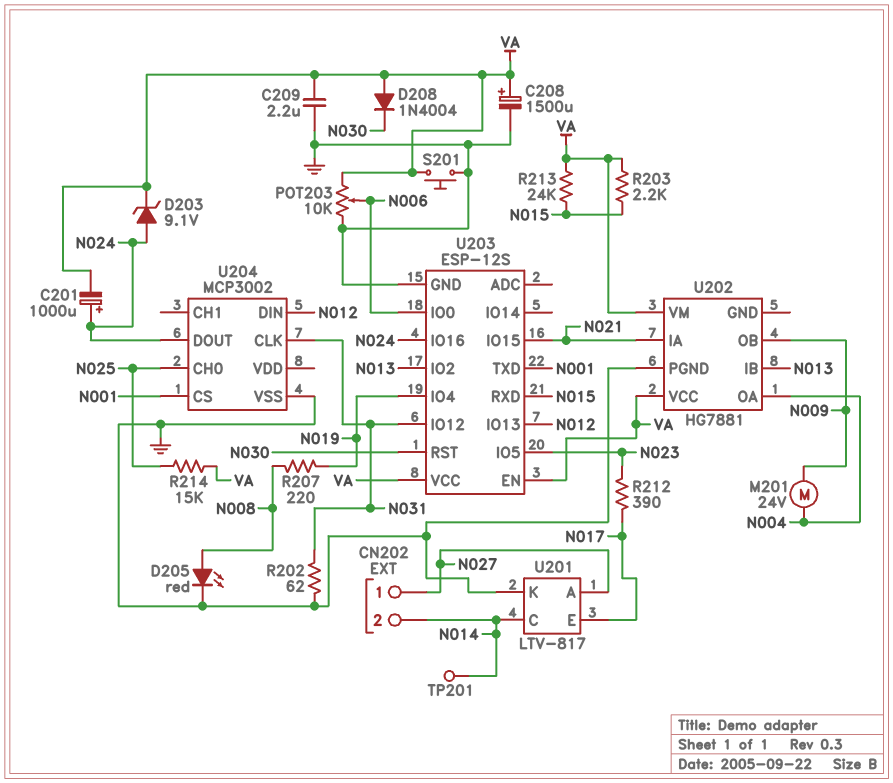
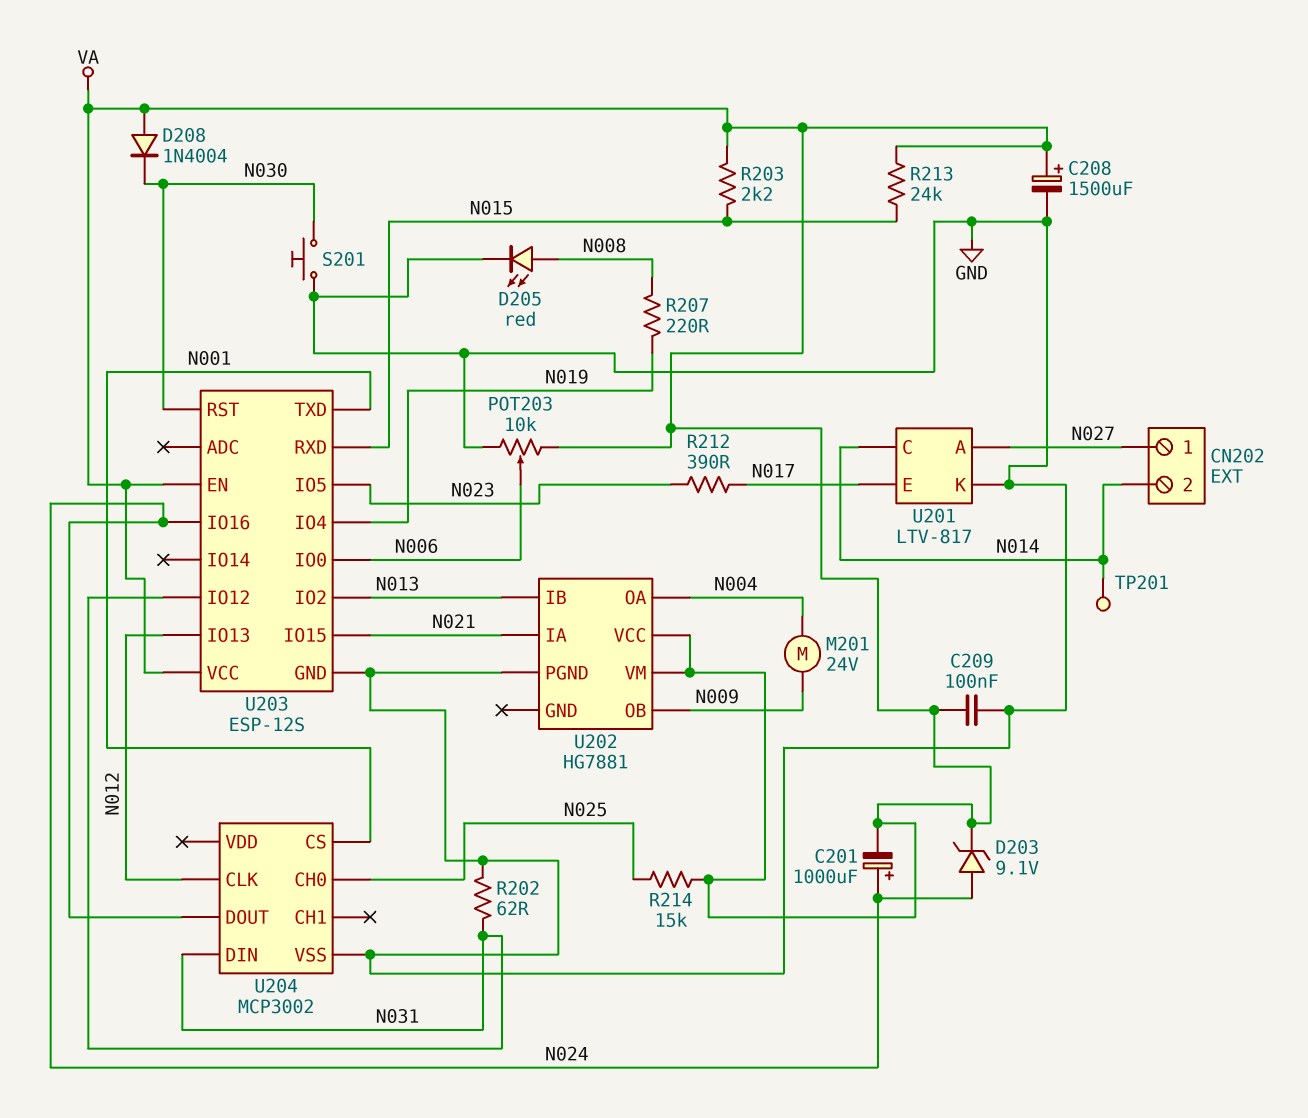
C209: 2.2uF (GND, VA) -> 100nF (GND, VA)
S201: button (GND, VA) -> button (GND, N030)
U204 pin CLK: N031 -> N012
U204 pin DIN: N012 -> N031

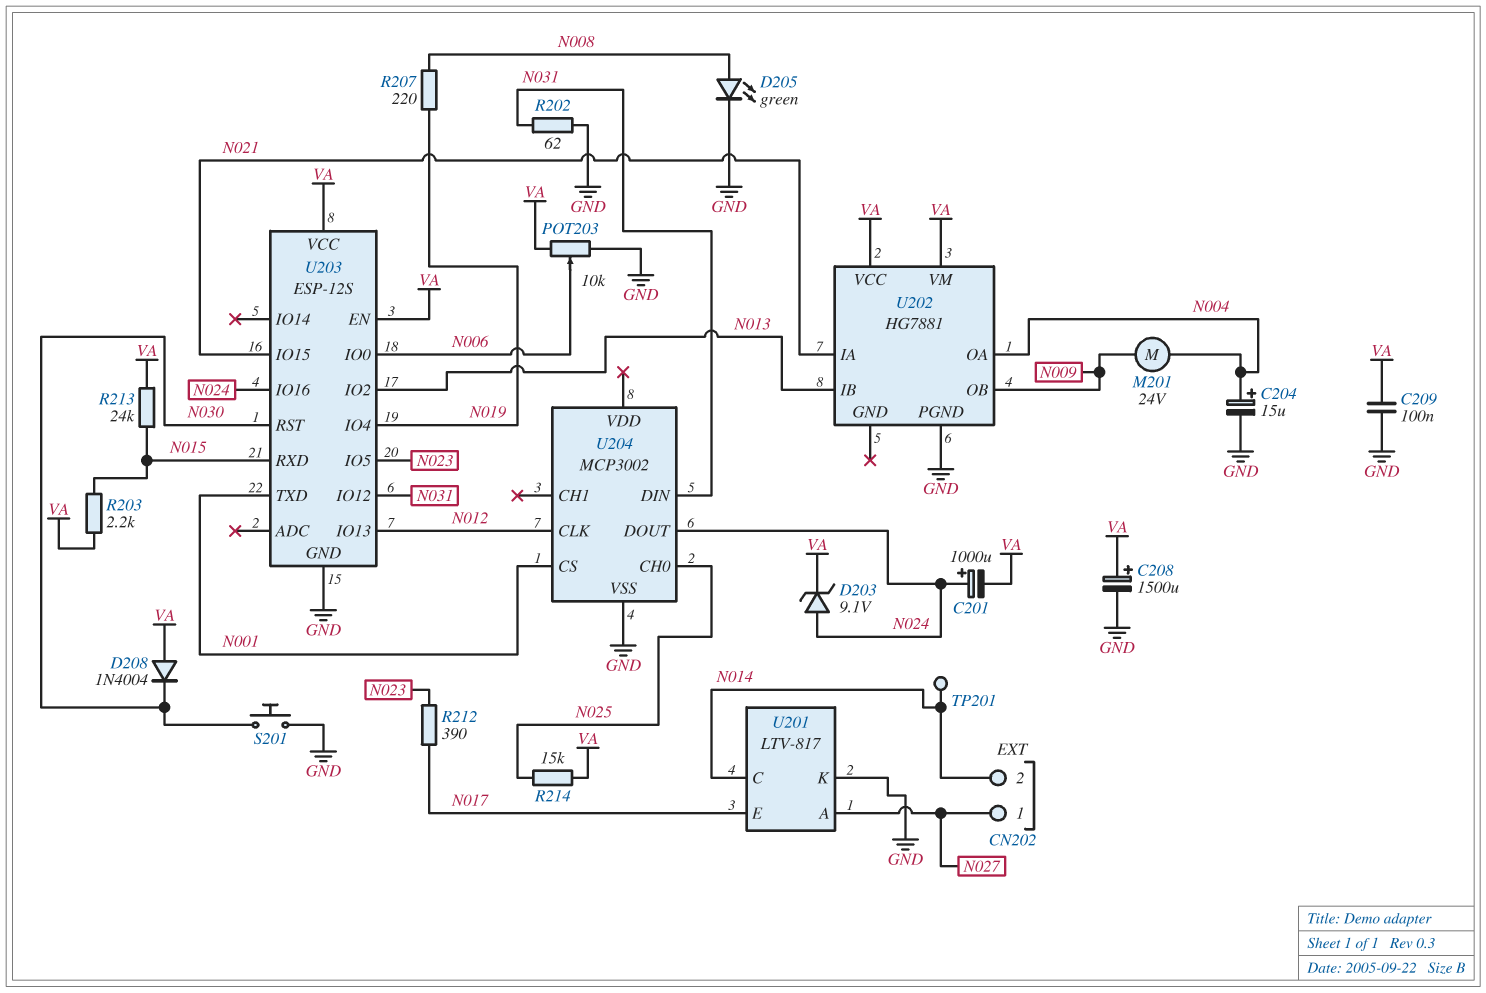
C204: none -> 15uF (plus N004, minus GND)
D205: LED red (A N008, K GND) -> LED green (A N008, K GND)

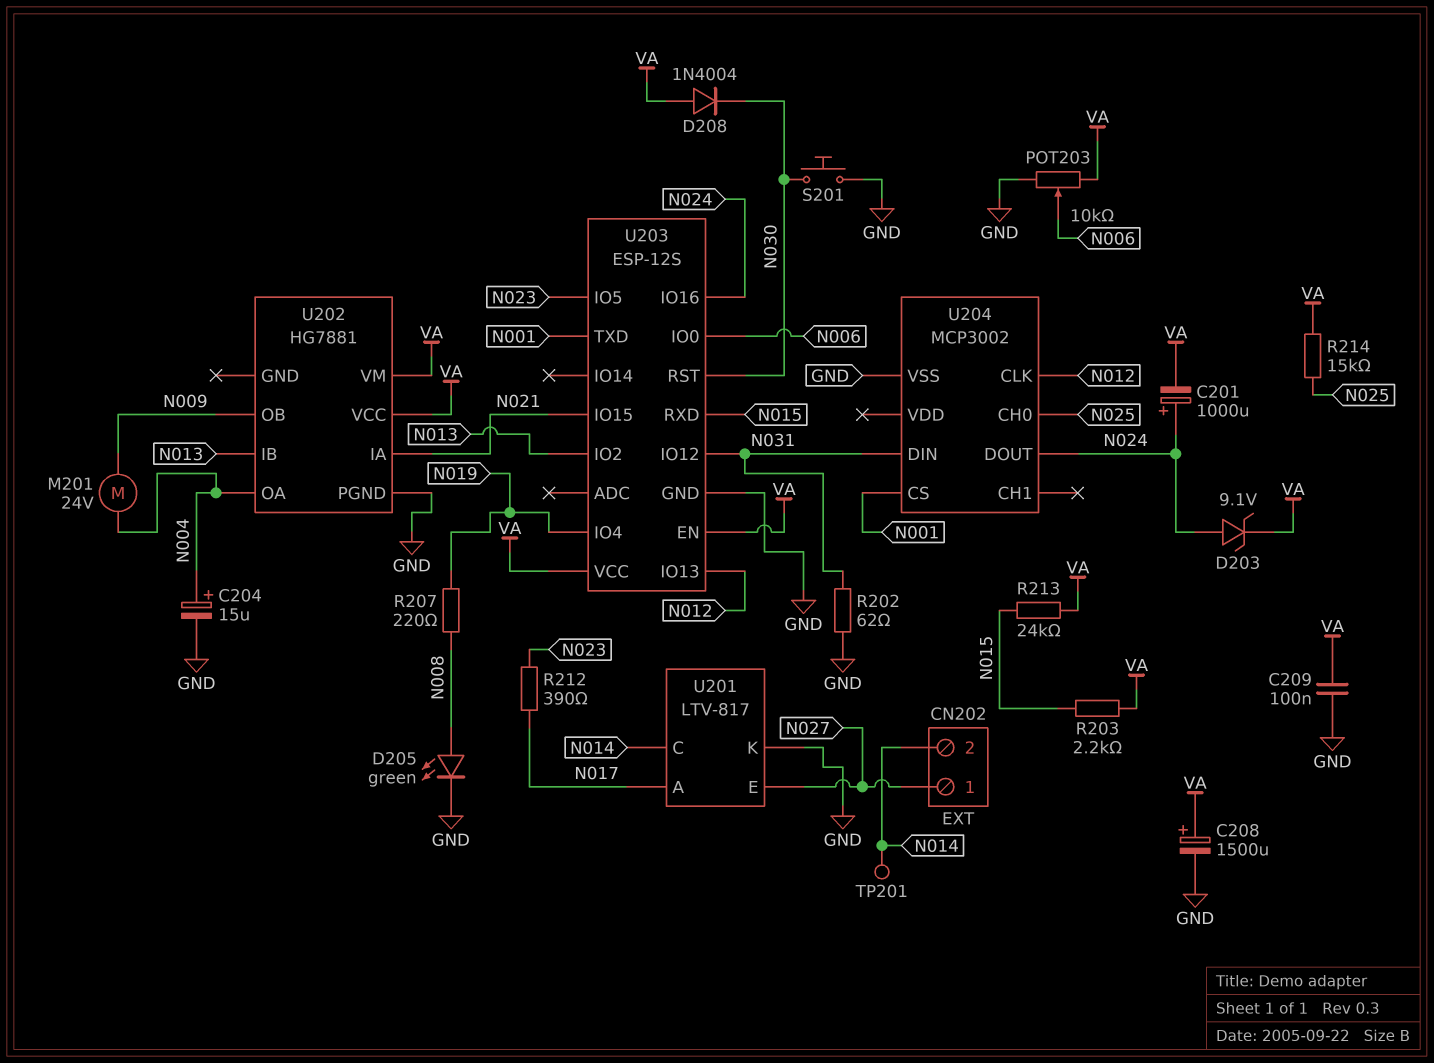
U201 pin A: N027 -> N017
U201 pin E: N017 -> N027

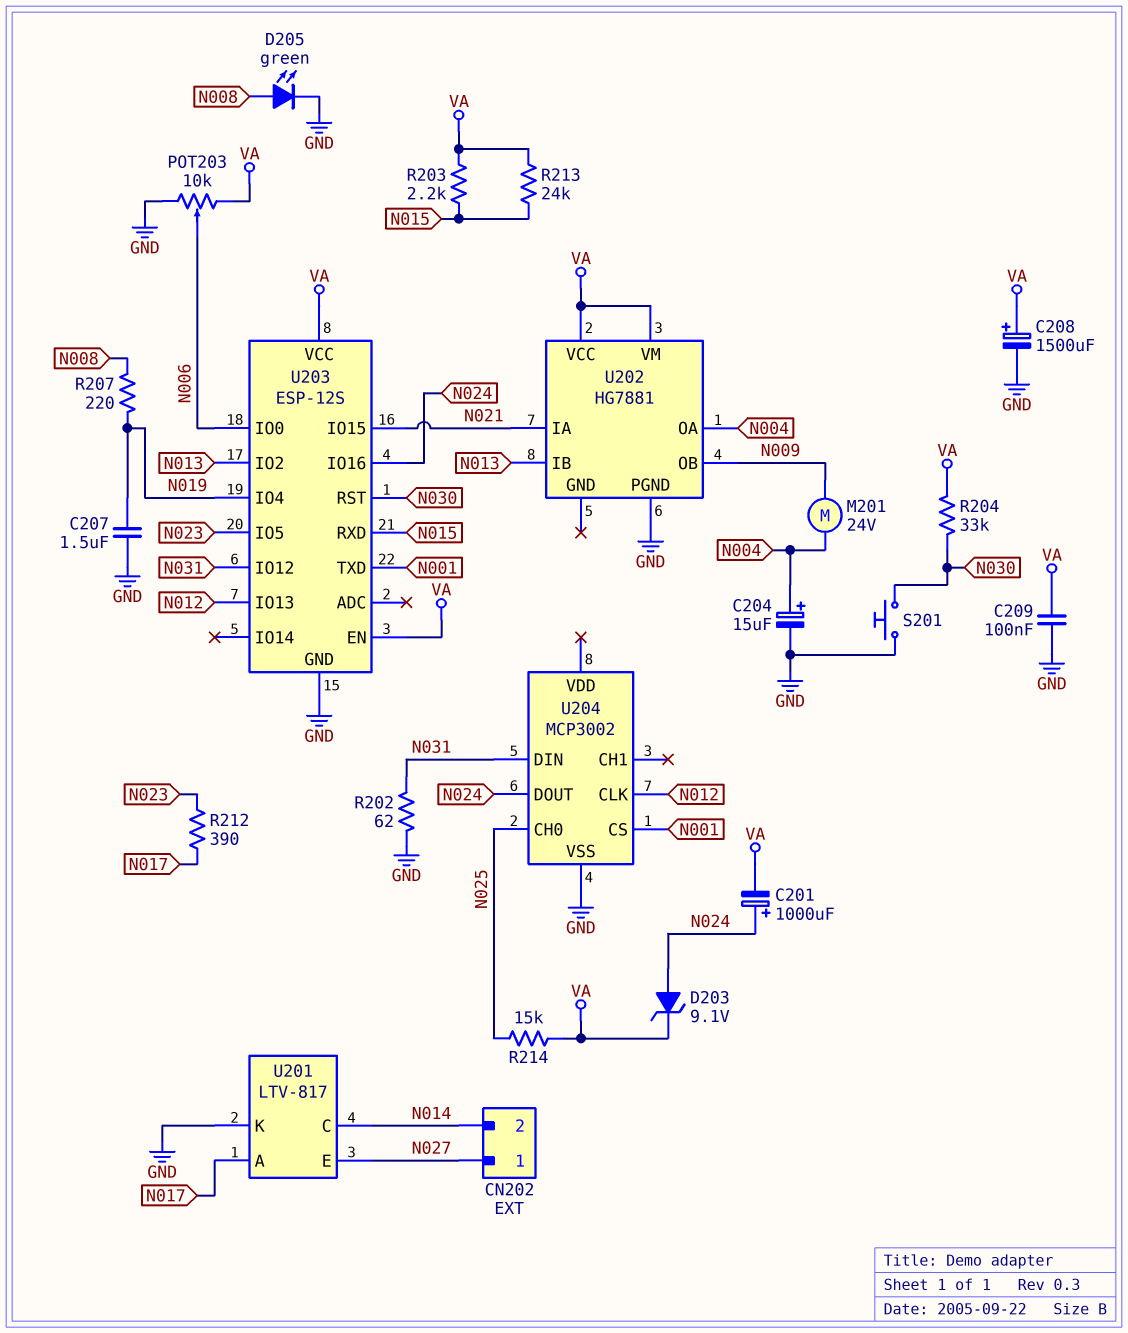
C207: none -> 1.5uF (GND, N019)
D208: diode 1N4004 (A VA, K N030) -> none
R204: none -> 33k (N030, VA)
TP201: test point (N014) -> none

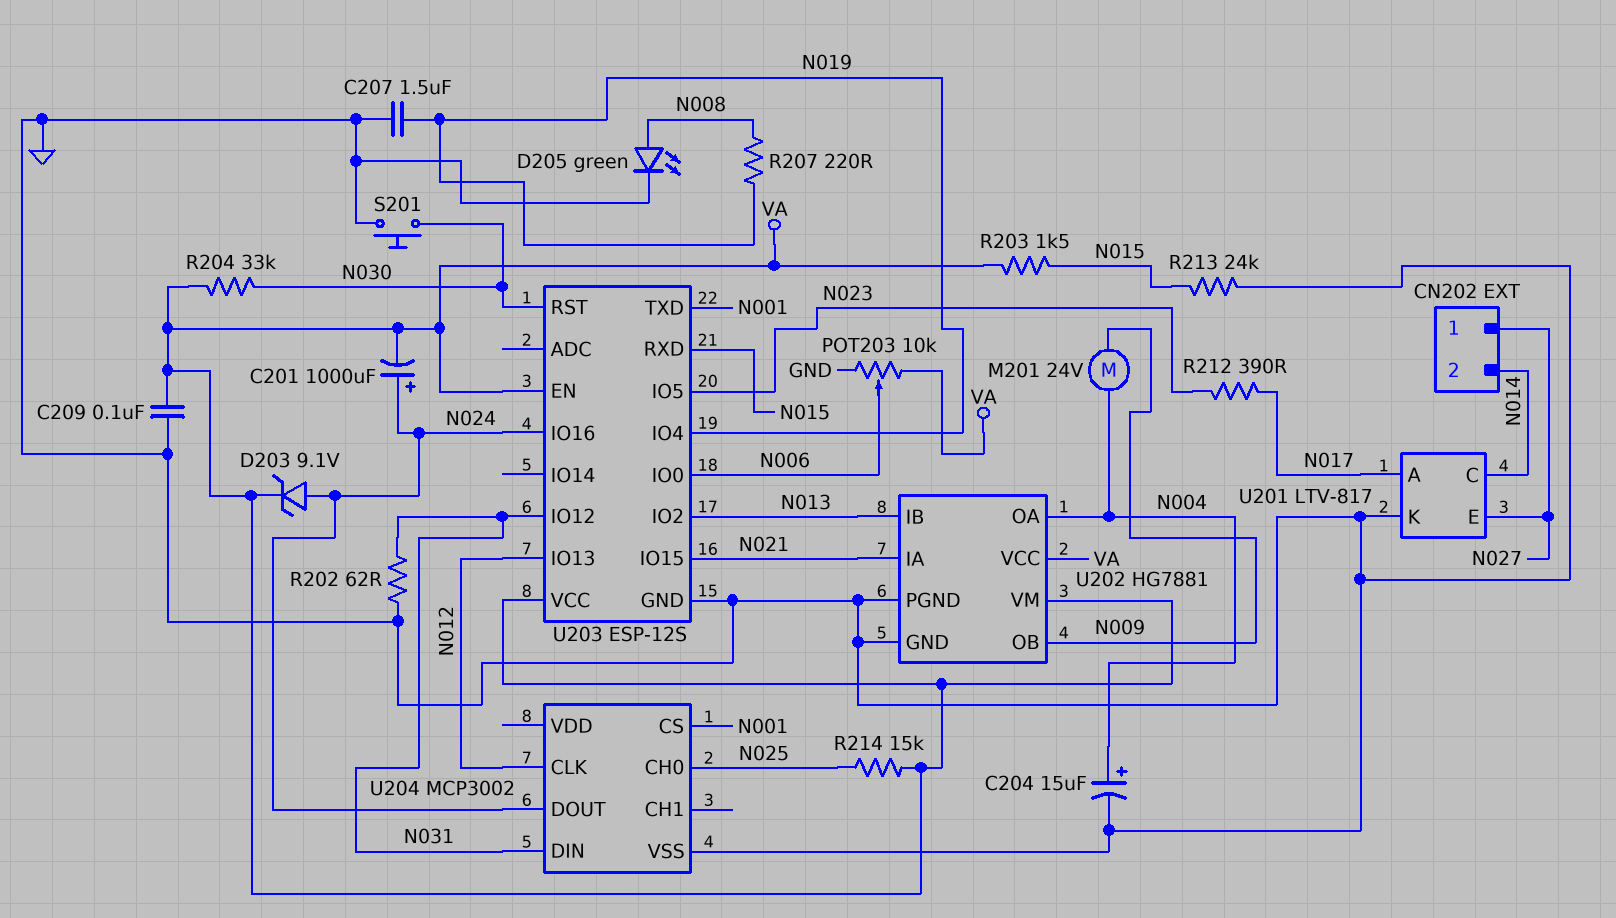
C208: 1500uF (plus VA, minus GND) -> none
R203: 2.2k (N015, VA) -> 1.5k (N015, VA)
R213: 24k (N015, VA) -> 24k (GND, N015)
U202 pin GND: none -> GND

